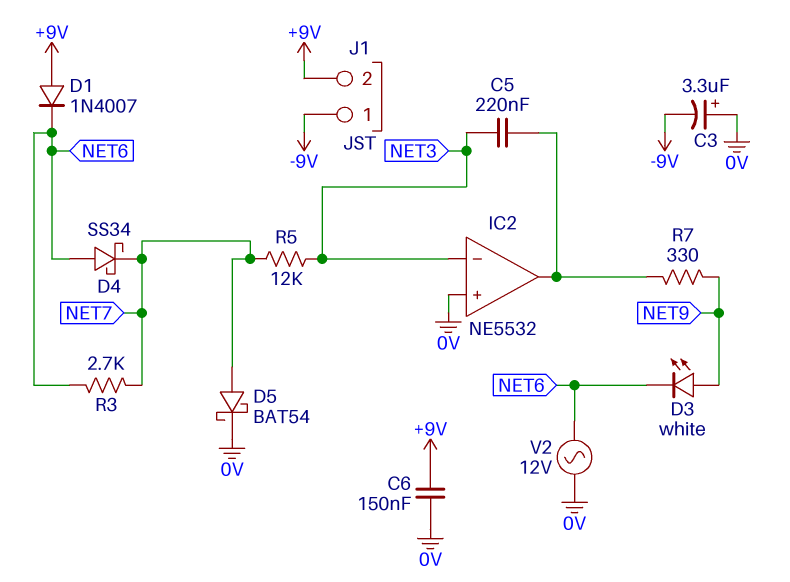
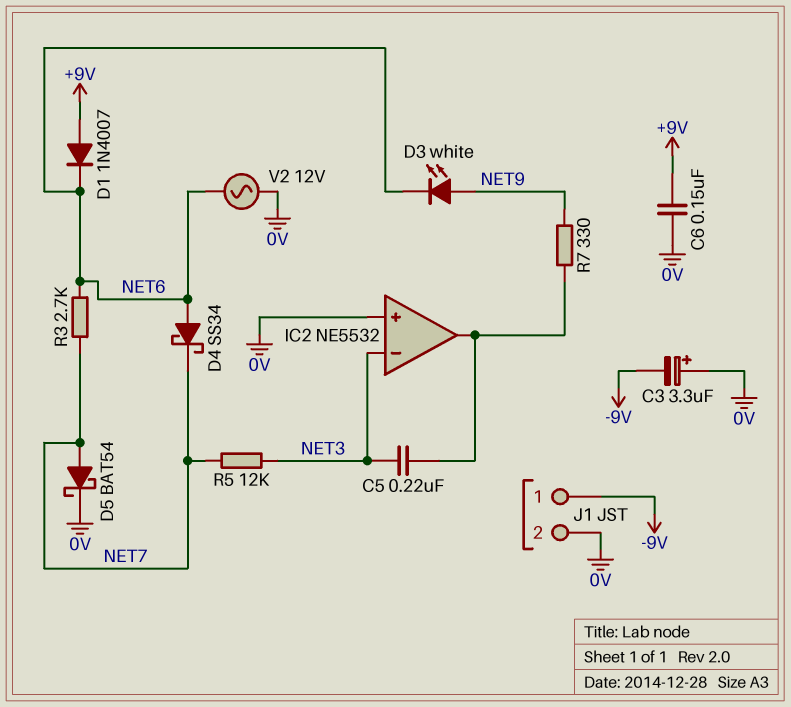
J1 pin 2: +9V -> 0V

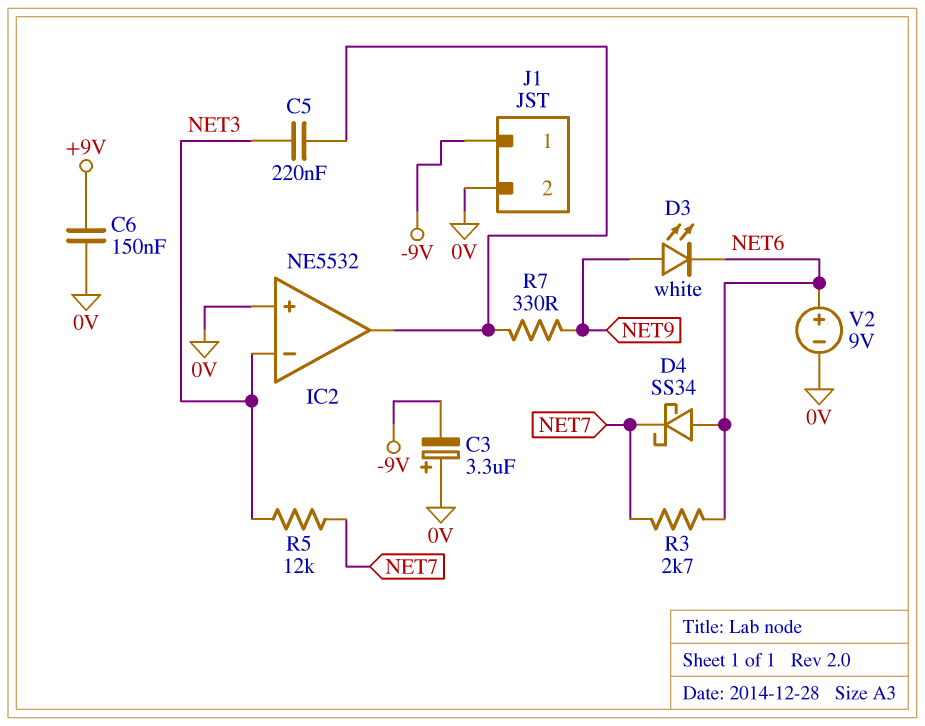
D1: diode 1N4007 (A +9V, K NET6) -> none
D5: schottky BAT54 (A NET7, K 0V) -> none
V2: AC 12V (0V, NET6) -> 9V (plus NET6, minus 0V)

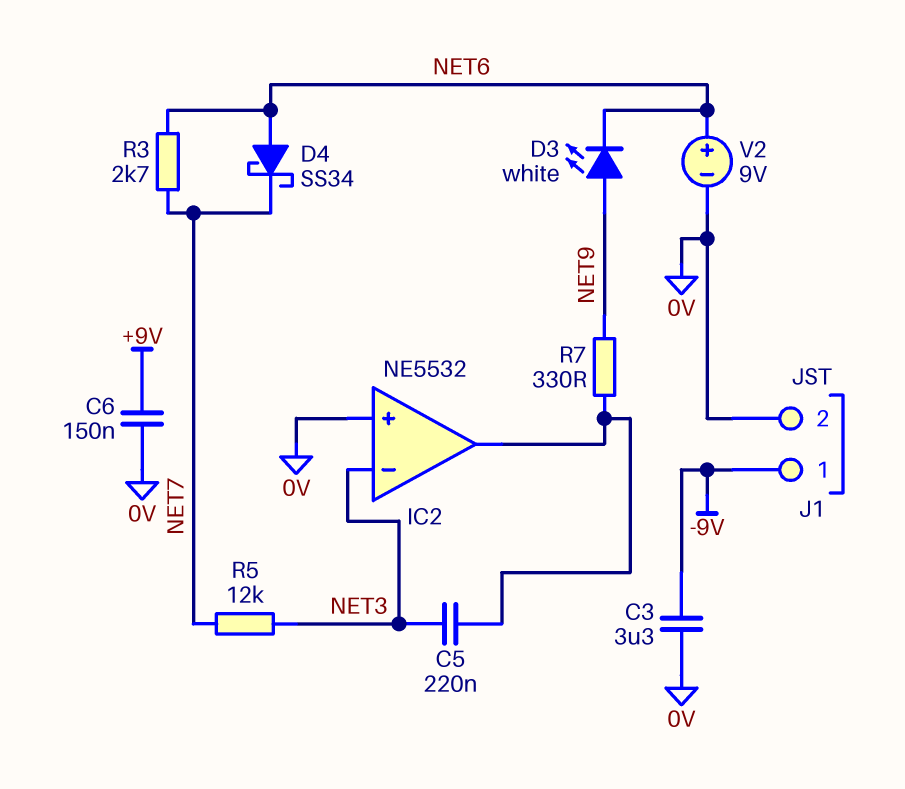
C3: 3.3uF (plus 0V, minus -9V) -> 3.3uF (-9V, 0V)

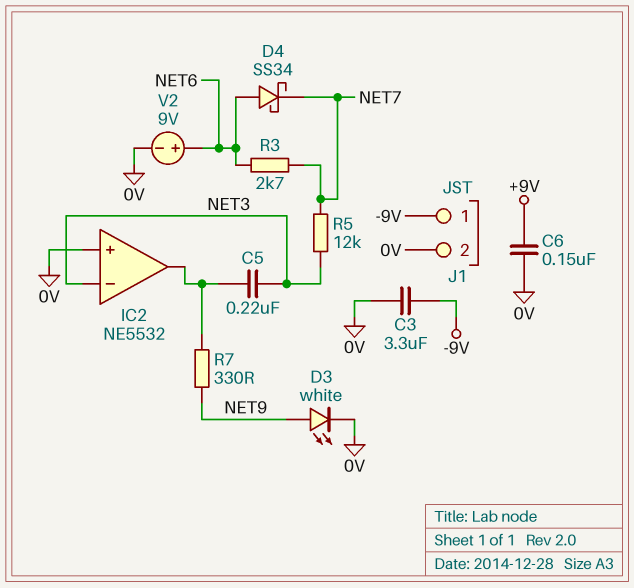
D3: LED white (A NET9, K NET6) -> LED white (A NET9, K 0V)

